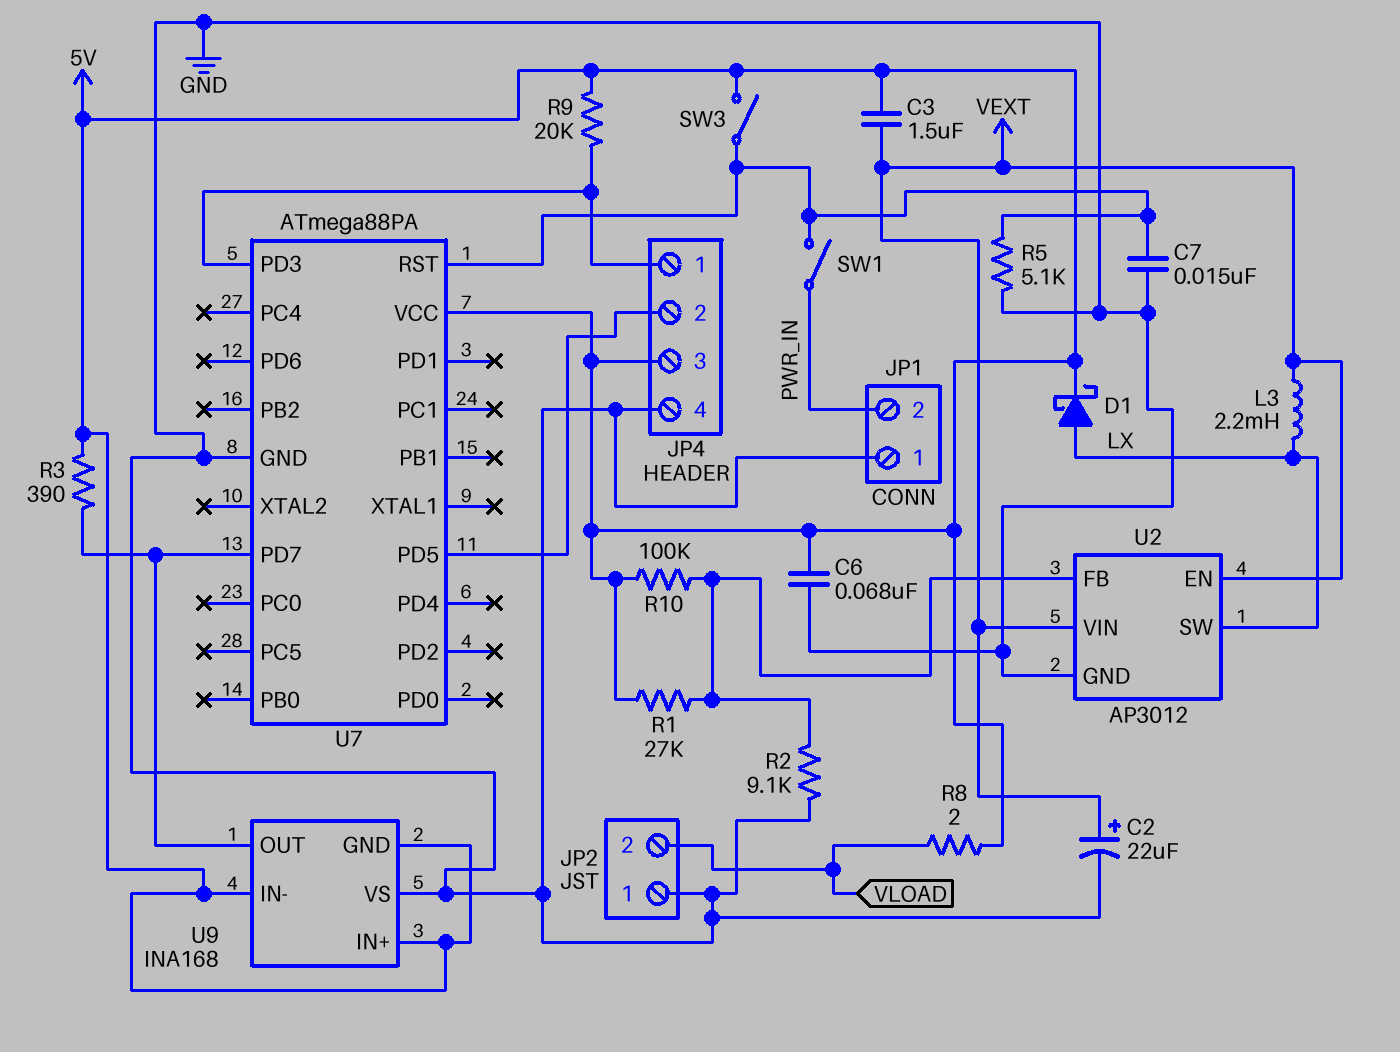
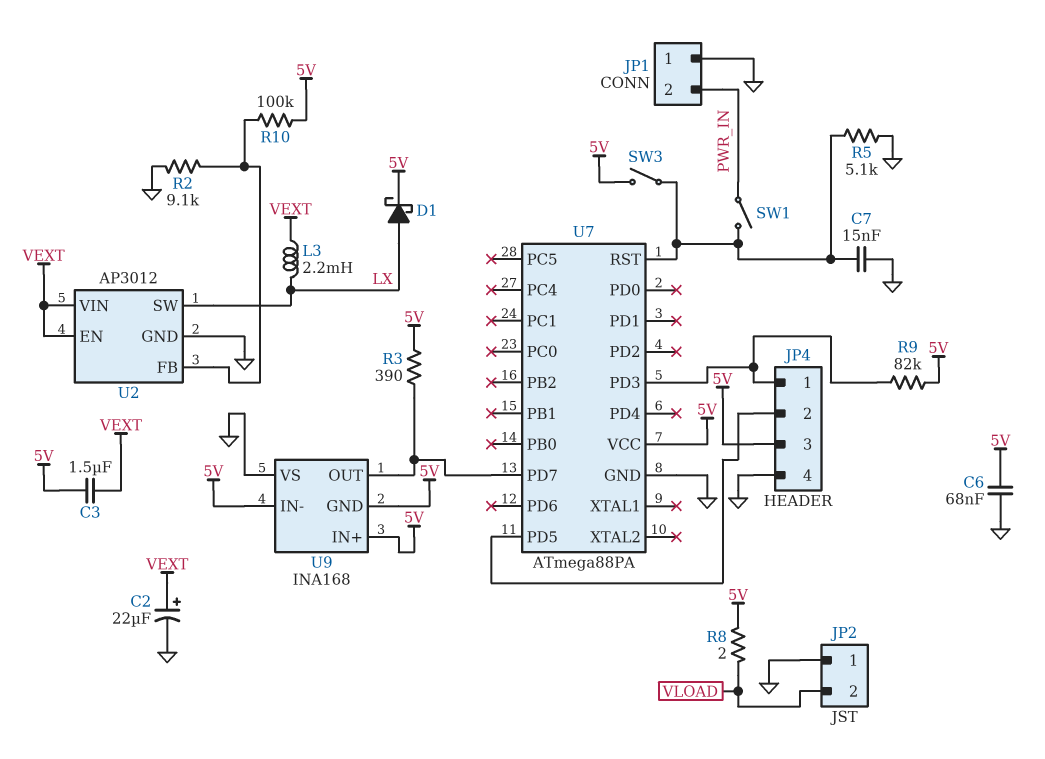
R1: 27k (5V, U2/FB) -> none
R9: 20k (5V, JP4/1) -> 82k (5V, JP4/1)

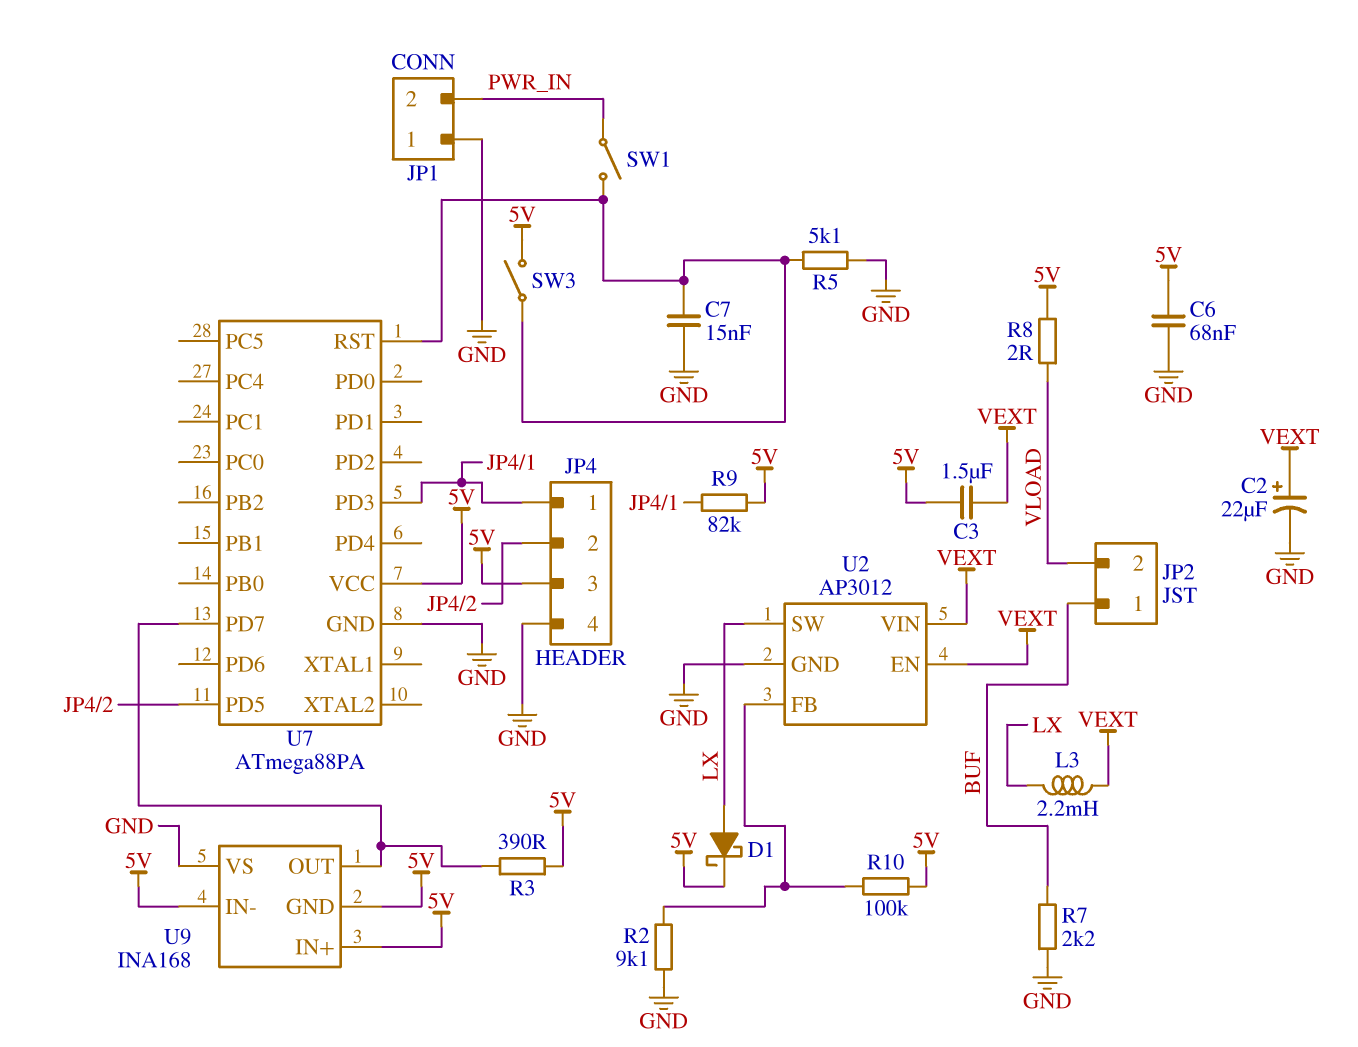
JP2 pin 1: GND -> BUF
R7: none -> 2.2k (BUF, GND)

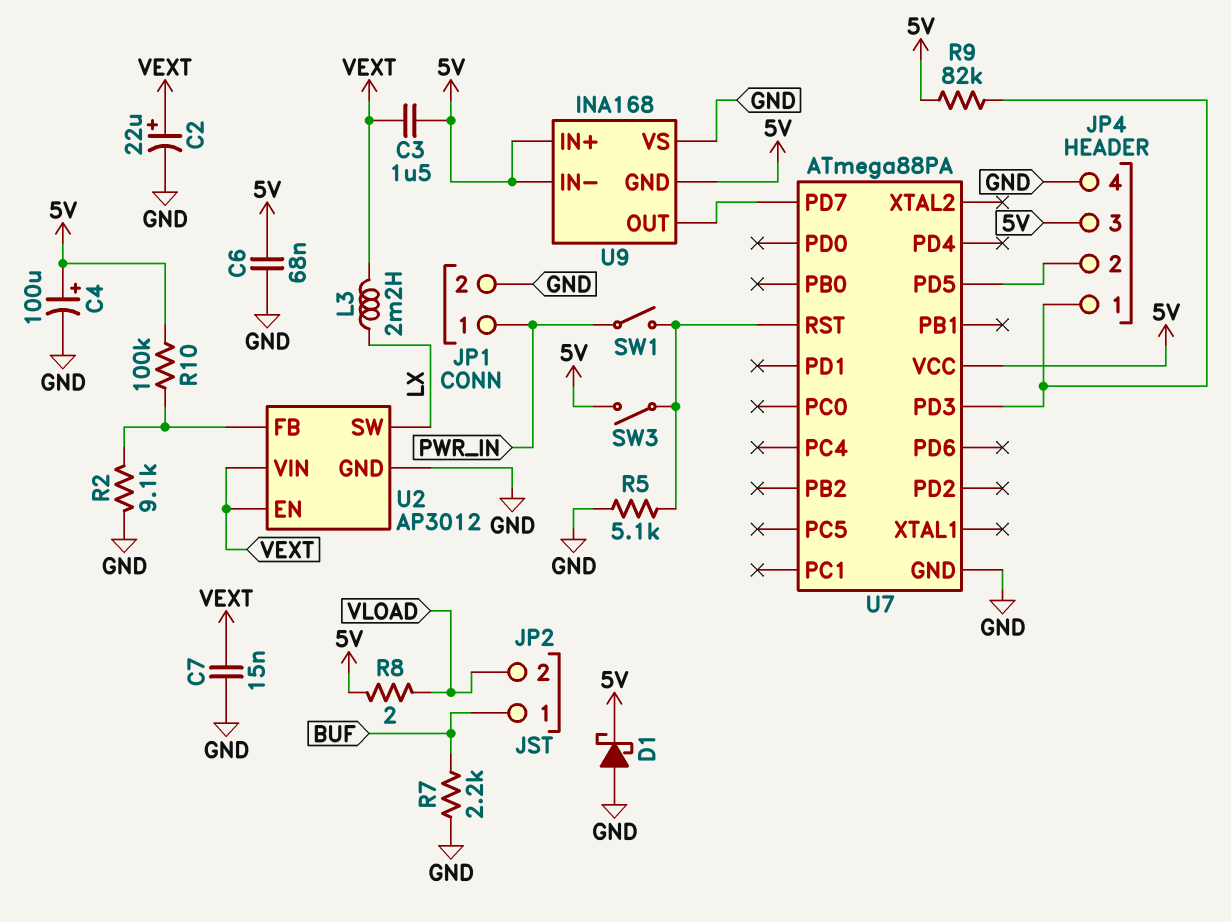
C4: none -> 100uF (plus 5V, minus GND)
C7: 15nF (GND, U7/RST) -> 15nF (GND, VEXT)
D1: schottky (A LX, K 5V) -> schottky (A GND, K 5V)
JP1 pin 1: GND -> PWR_IN
JP1 pin 2: PWR_IN -> GND
R3: 390 (5V, U7/PD7) -> none

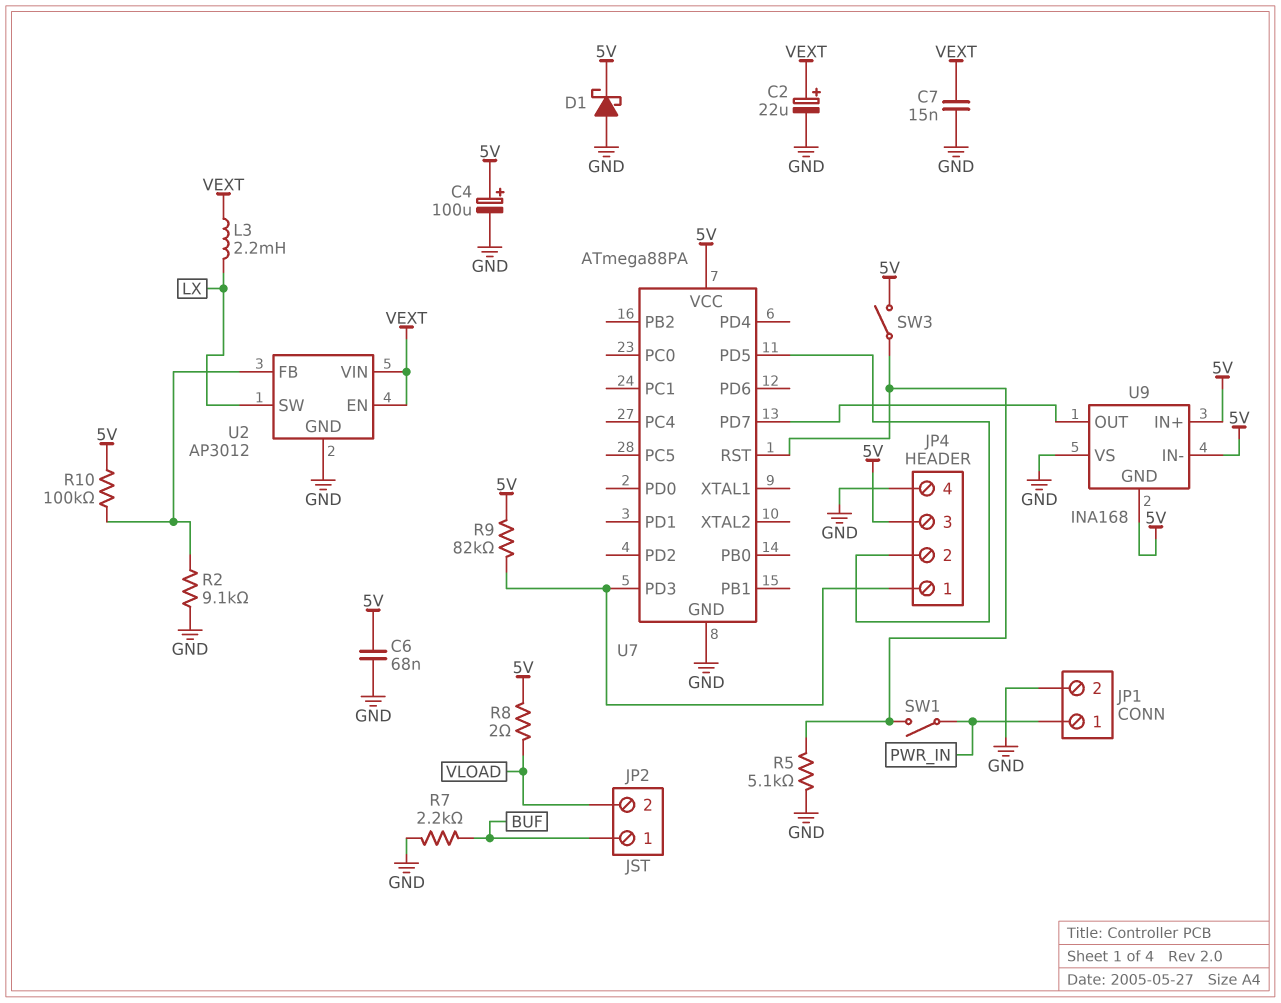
C3: 1.5uF (5V, VEXT) -> none

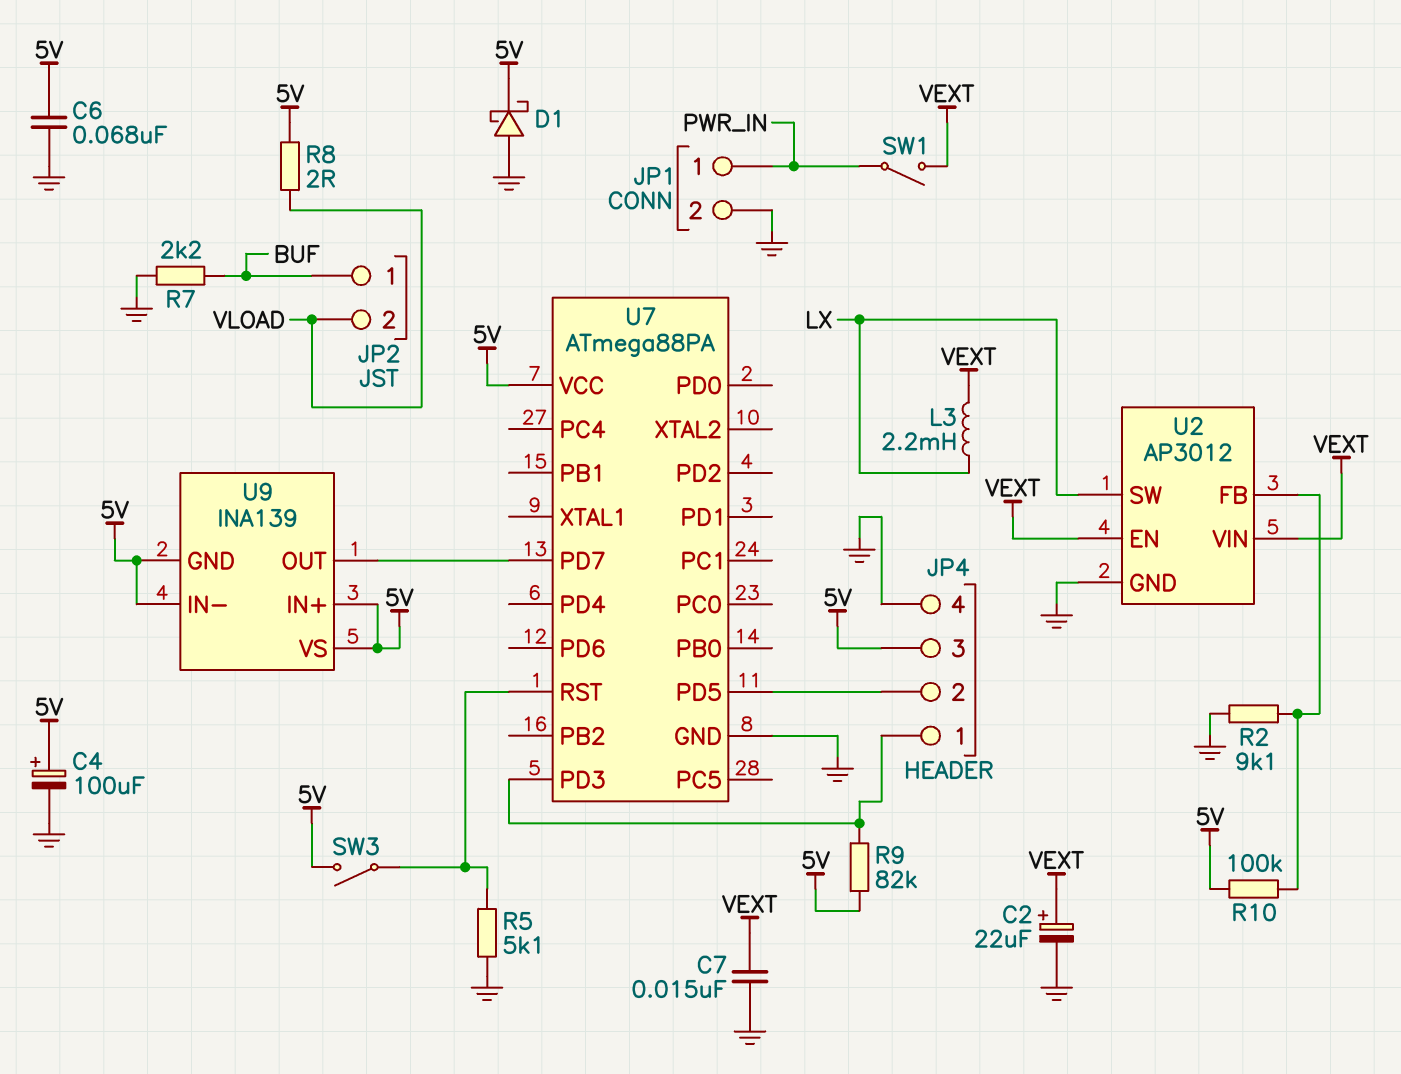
SW1: switch (PWR_IN, U7/RST) -> switch (PWR_IN, VEXT)
U9: INA168 -> INA139
U9 pin VS: GND -> 5V

